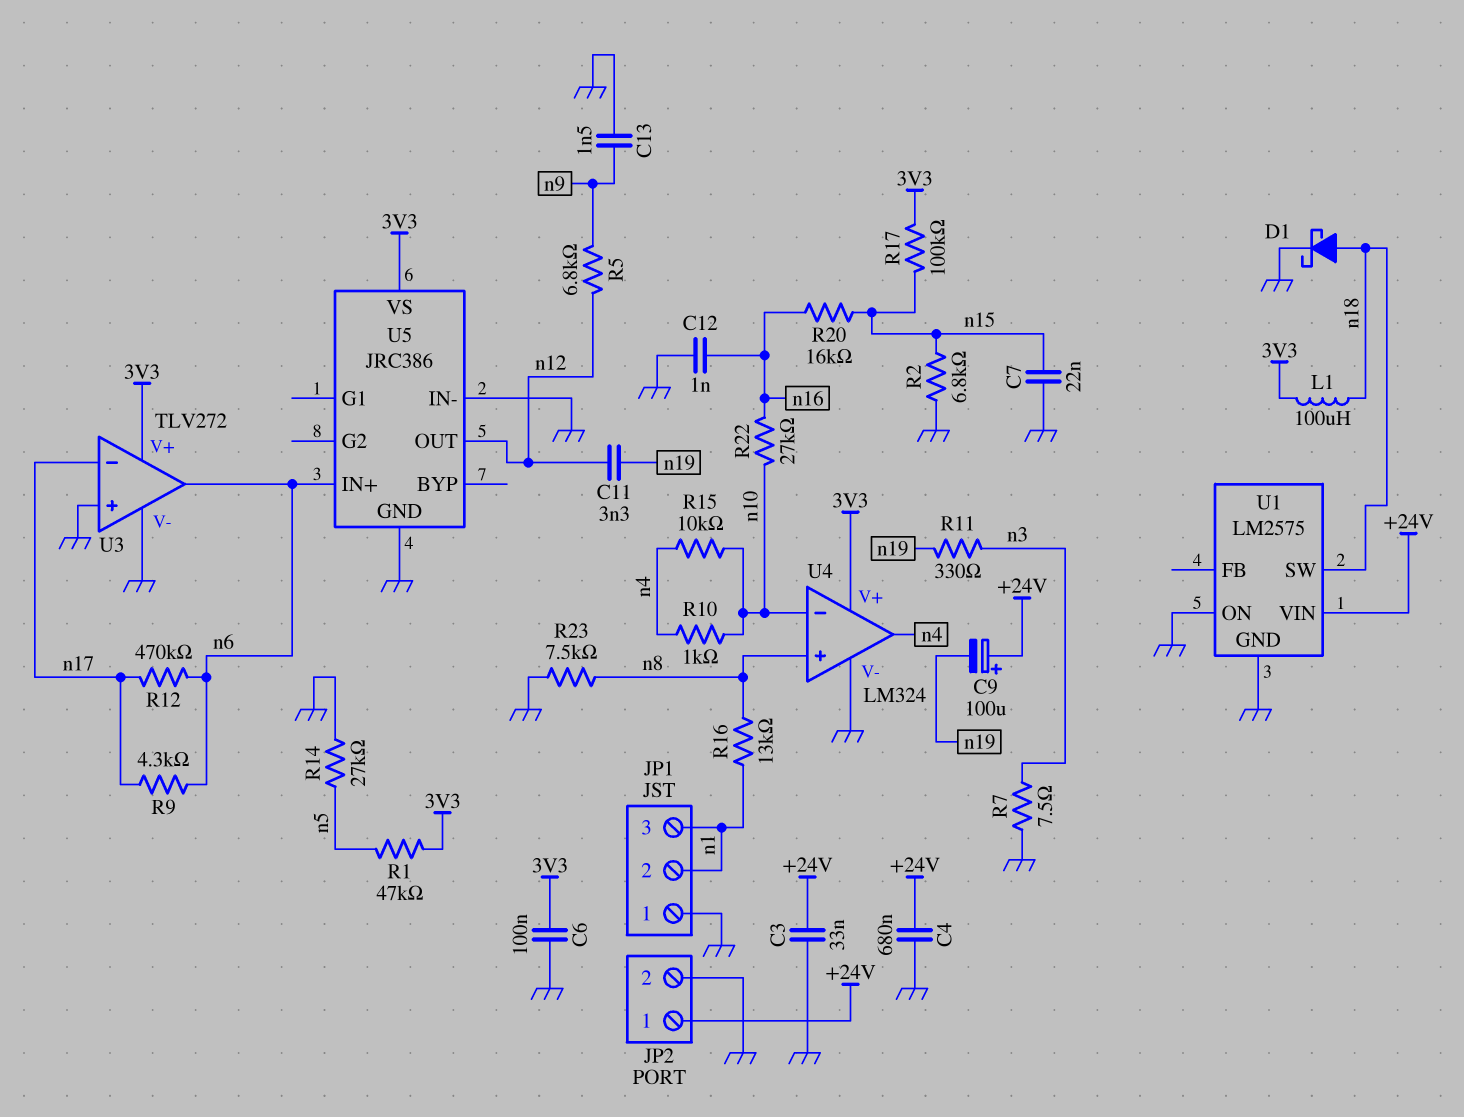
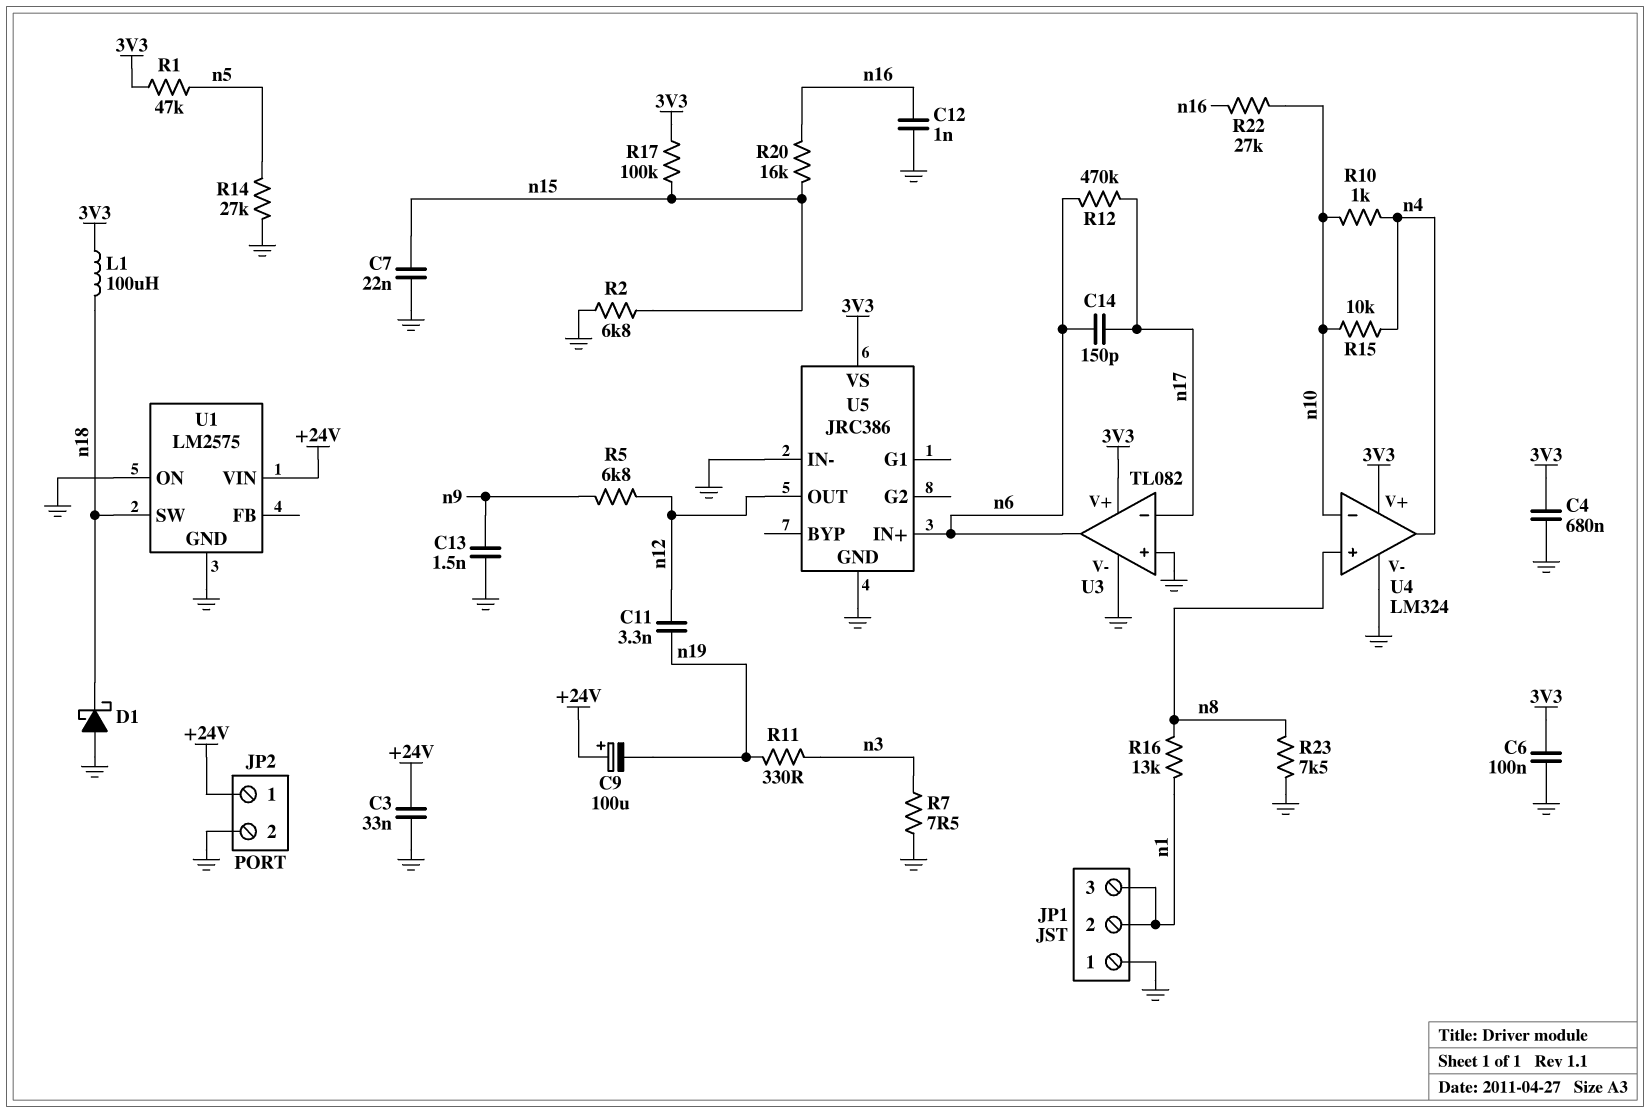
C4: 680nF (+24V, GND) -> 680nF (3V3, GND)
C14: none -> 150pF (n6, n17)
D1: schottky (A n18, K GND) -> schottky (A GND, K n18)
R9: 4.3k (n6, n17) -> none
U3: TLV272 -> TL082

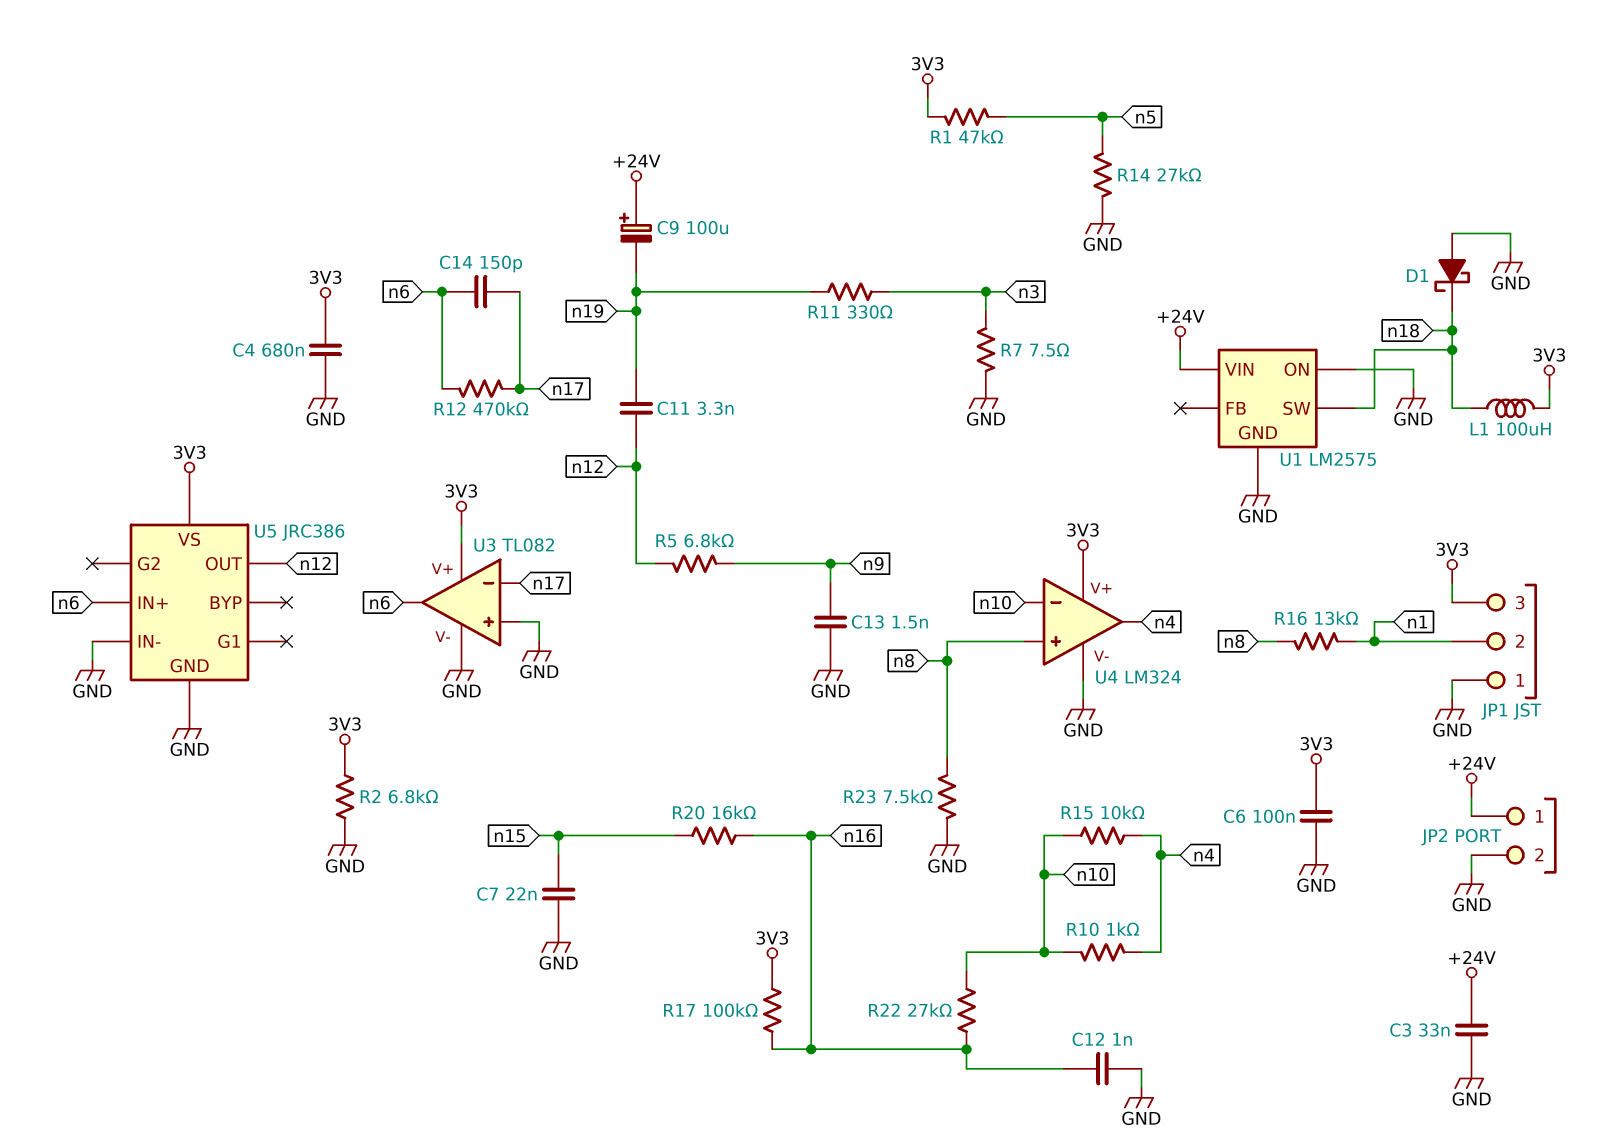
JP1 pin 3: n1 -> 3V3
R2: 6.8k (GND, n15) -> 6.8k (3V3, GND)
R17: 100k (3V3, n15) -> 100k (3V3, n16)

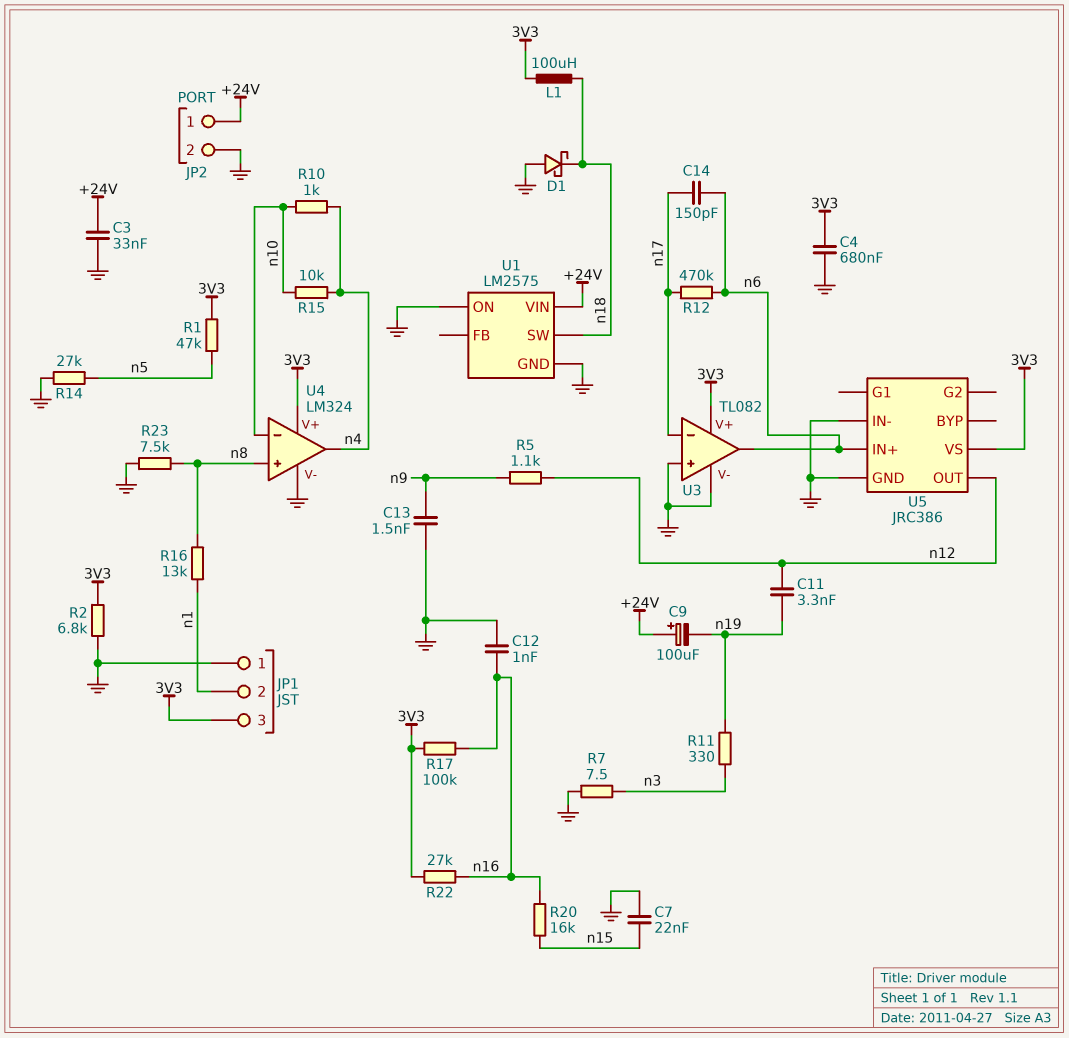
C6: 100nF (3V3, GND) -> none
R5: 6.8k (n9, n12) -> 1.1k (n9, n12)
R22: 27k (n10, n16) -> 27k (3V3, n16)

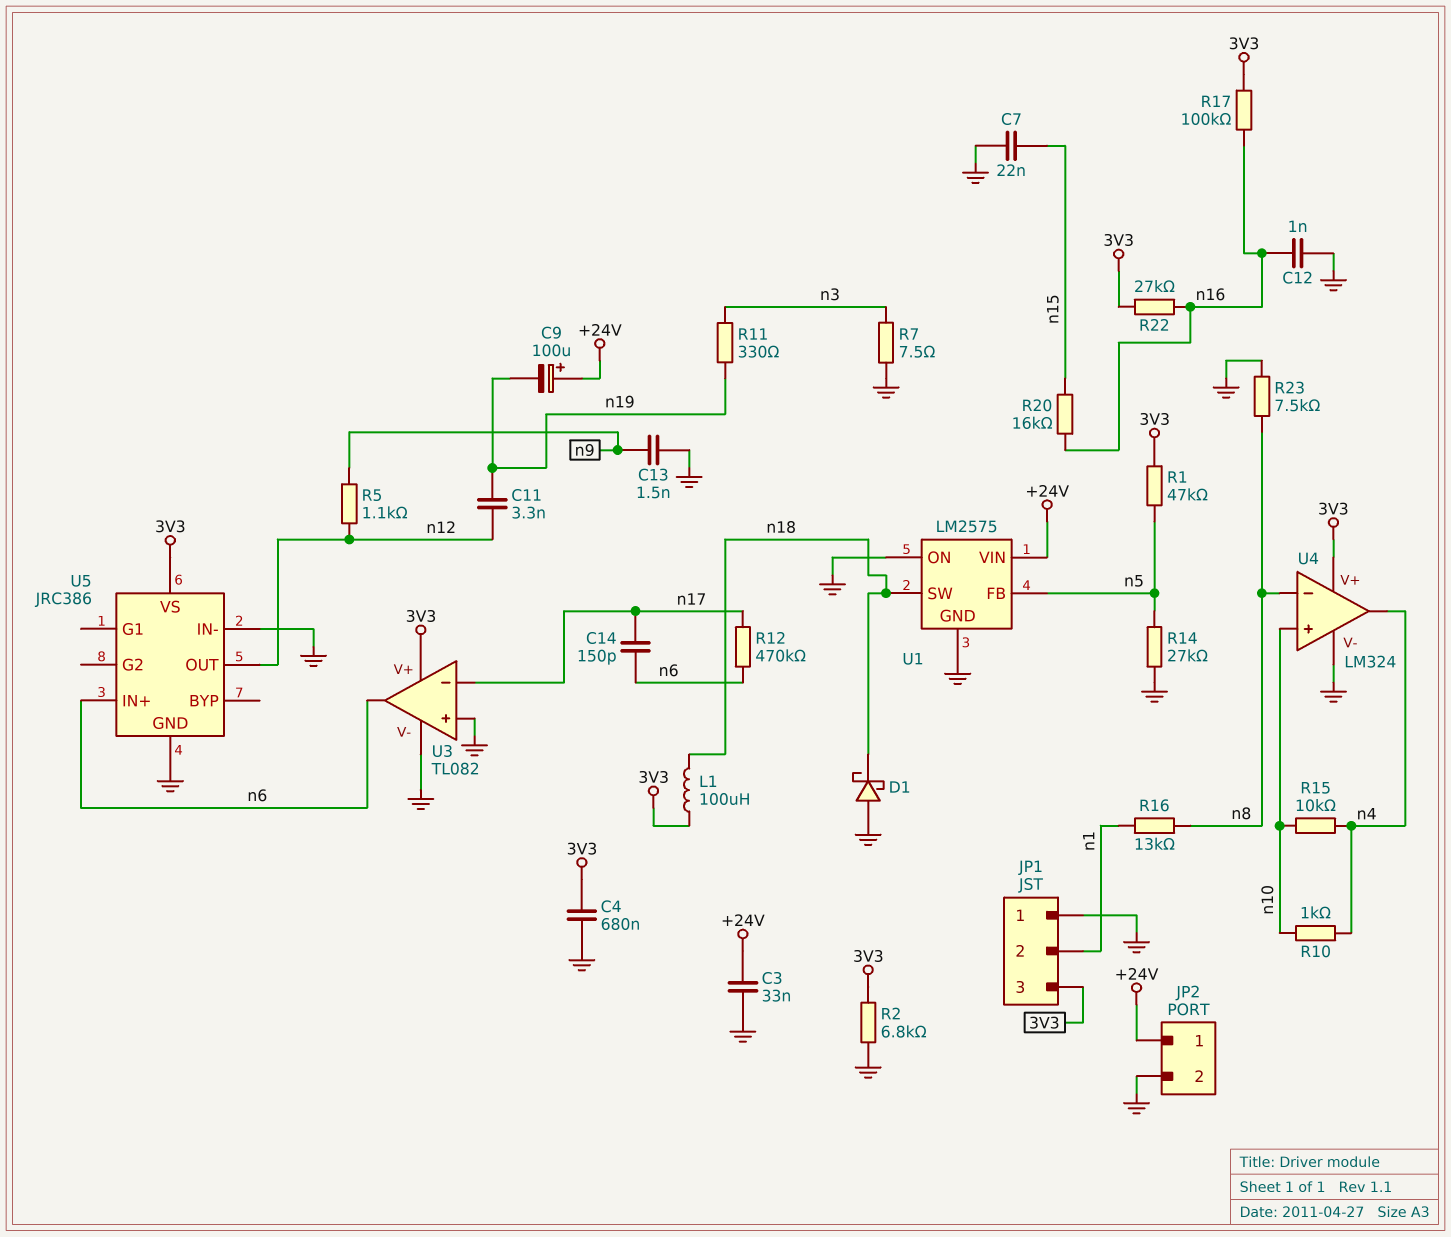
U1 pin FB: none -> n5
U4 pin in+: n8 -> n10
U4 pin in-: n10 -> n8

